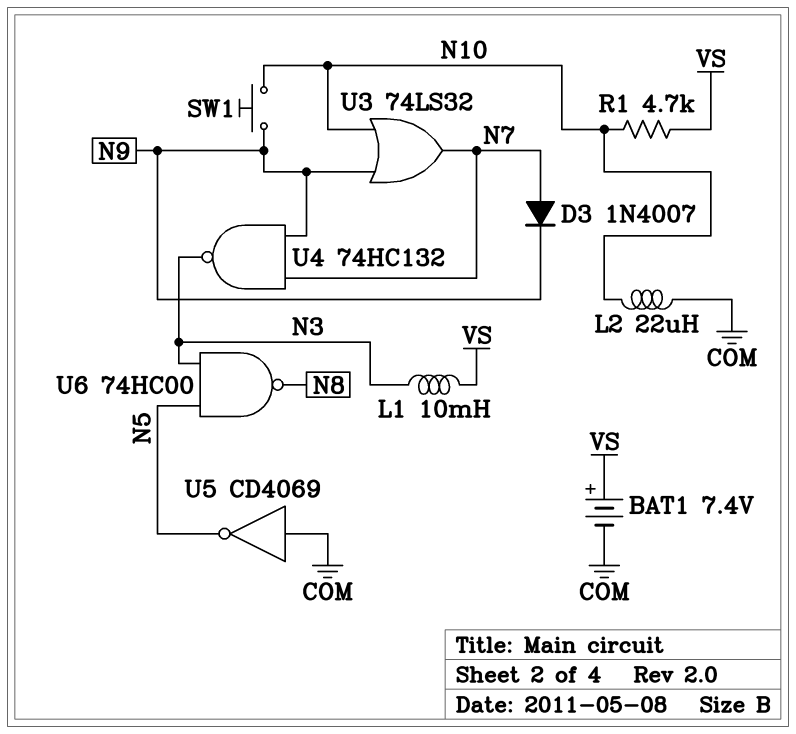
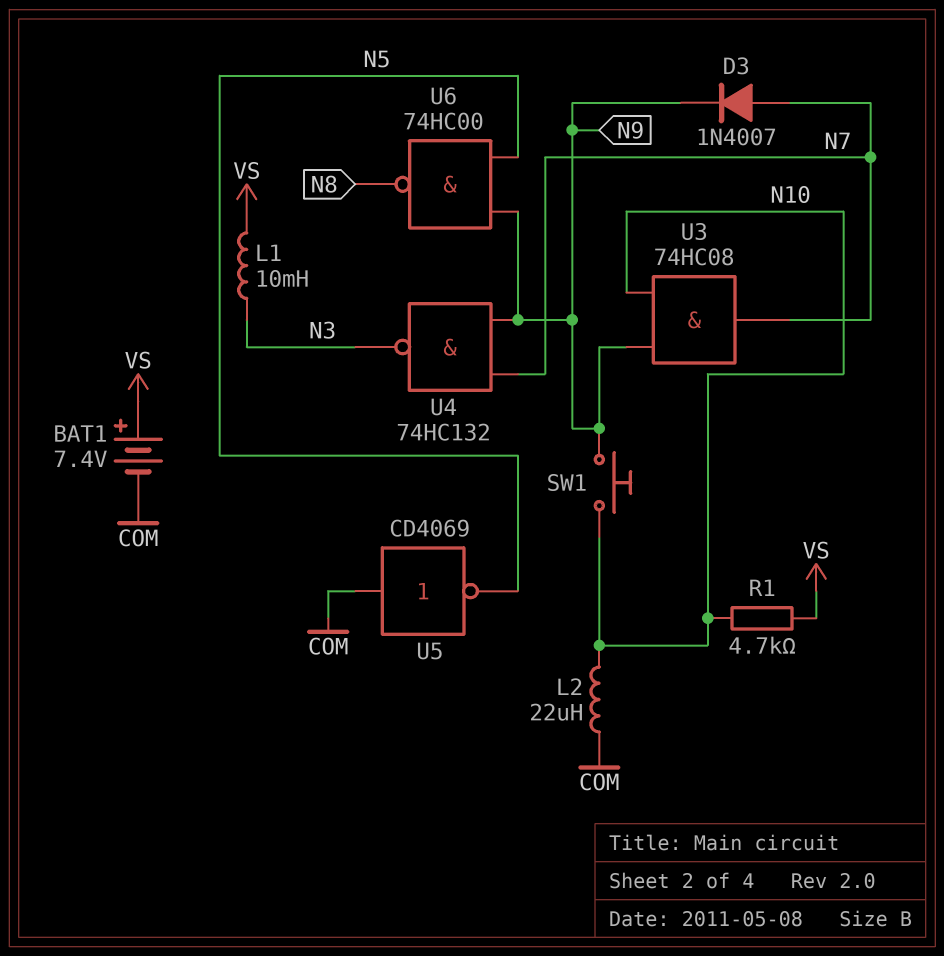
U3: OR 74LS32 (in N9, in N10, out N7) -> AND 74HC08 (in N9, in N10, out N7)
U6: NAND 74HC00 (in N3, in N5, out N8) -> NAND 74HC00 (in N5, in N9, out N8)

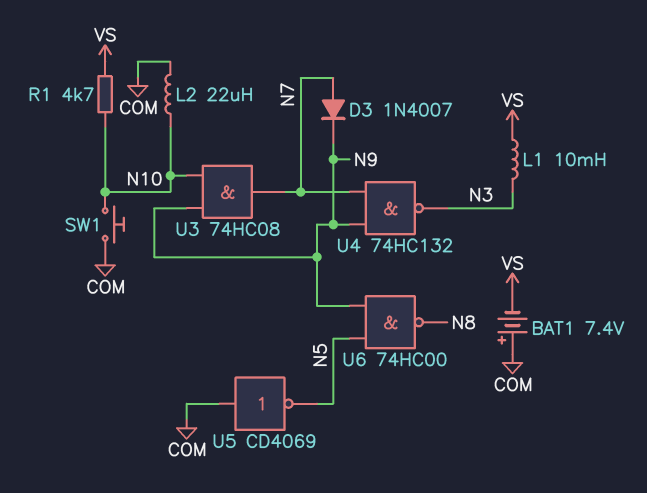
BAT1: 7.4V (plus VS, minus COM) -> 7.4V (plus COM, minus VS)
SW1: button (N9, N10) -> button (COM, N10)

